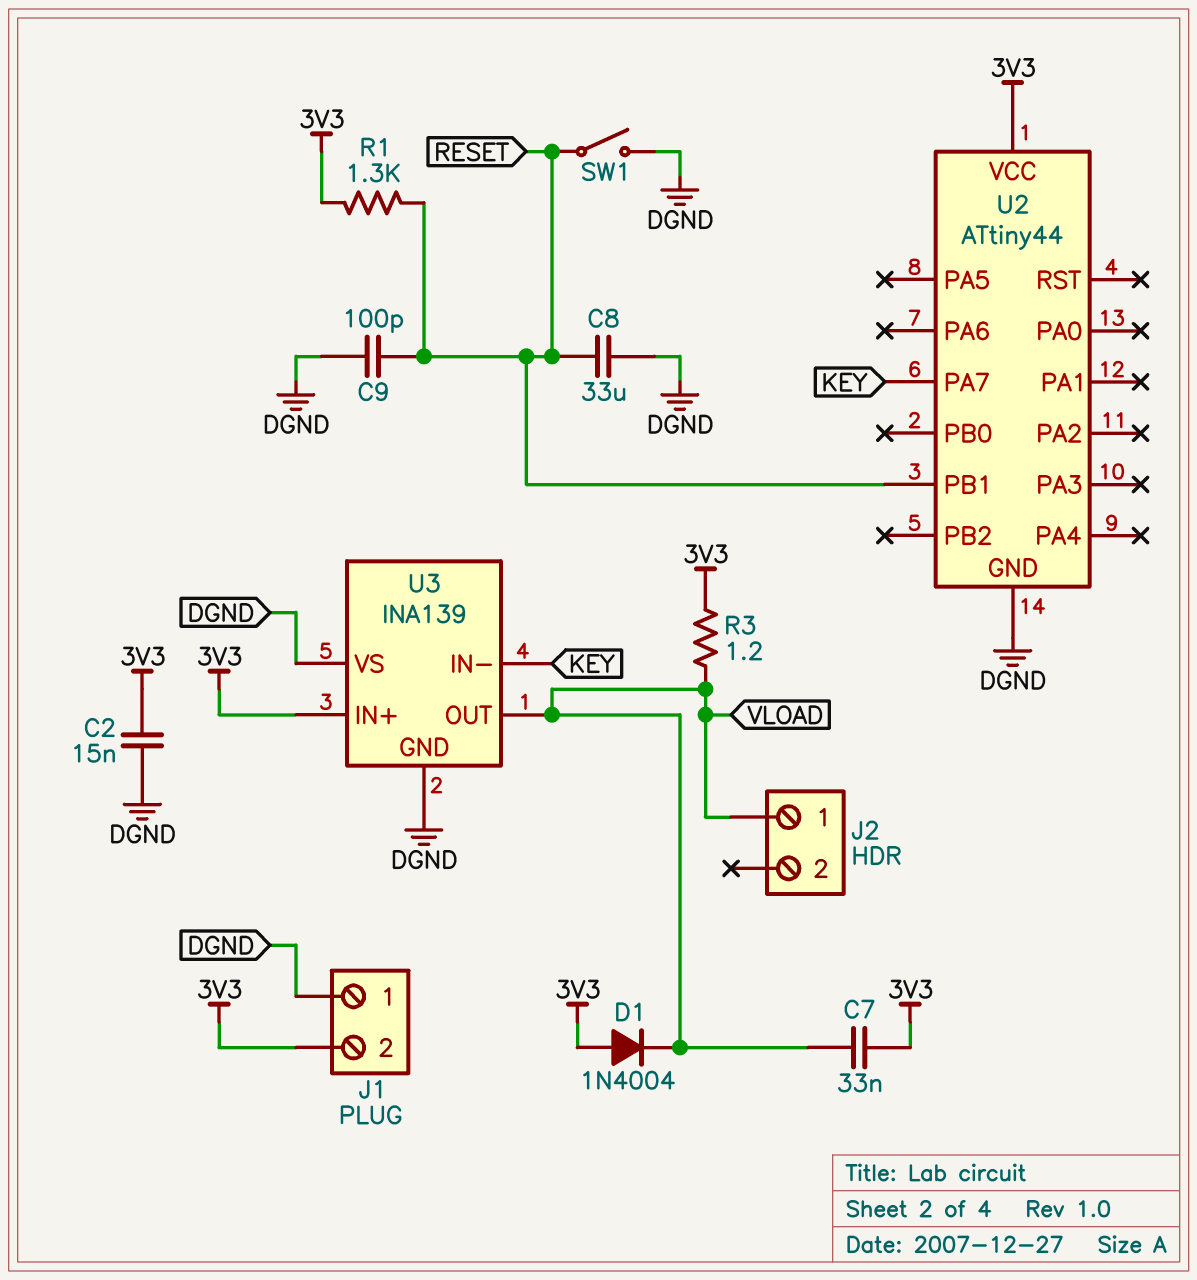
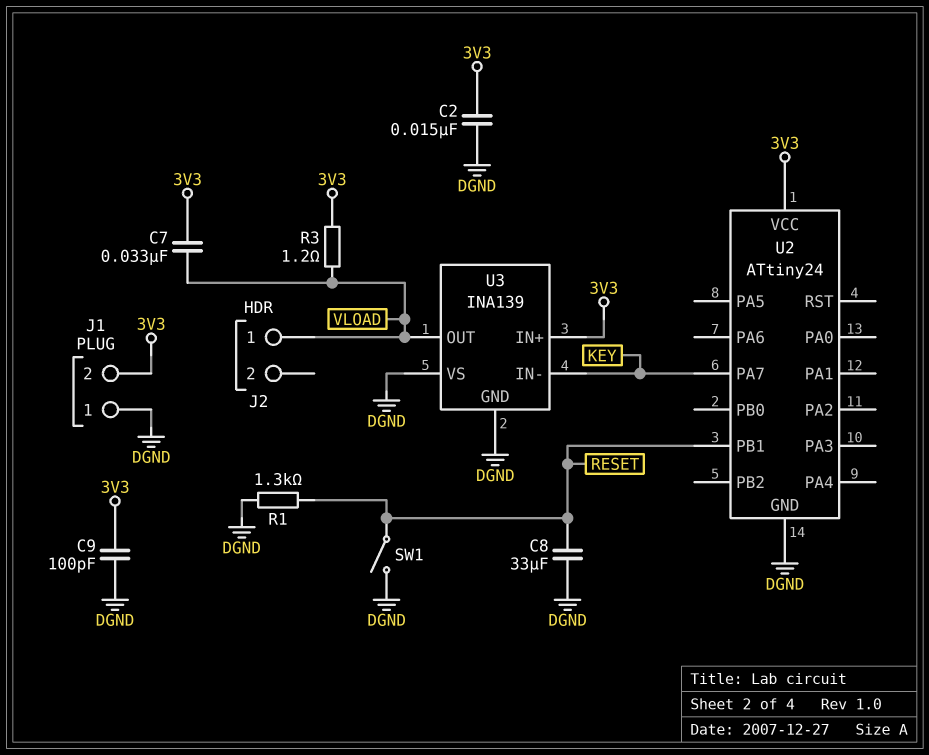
C9: 100pF (DGND, RESET) -> 100pF (3V3, DGND)
D1: diode 1N4004 (A 3V3, K VLOAD) -> none
R1: 1.3k (3V3, RESET) -> 1.3k (DGND, RESET)
U2: ATtiny44 -> ATtiny24

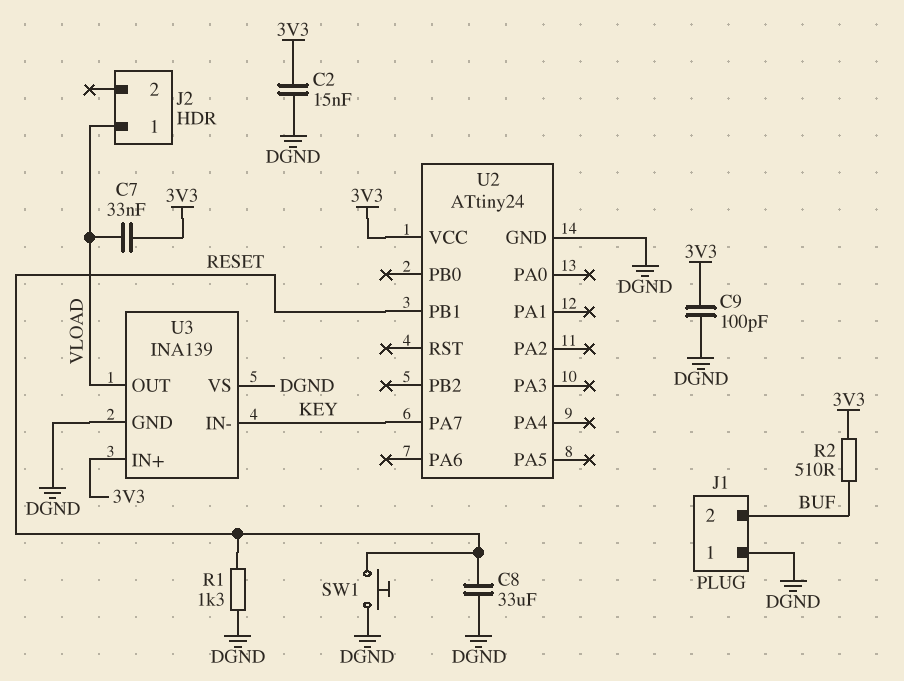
J1 pin 2: 3V3 -> BUF
R2: none -> 510 (3V3, BUF)
R3: 1.2 (3V3, VLOAD) -> none
SW1: switch (DGND, RESET) -> button (DGND, RESET)

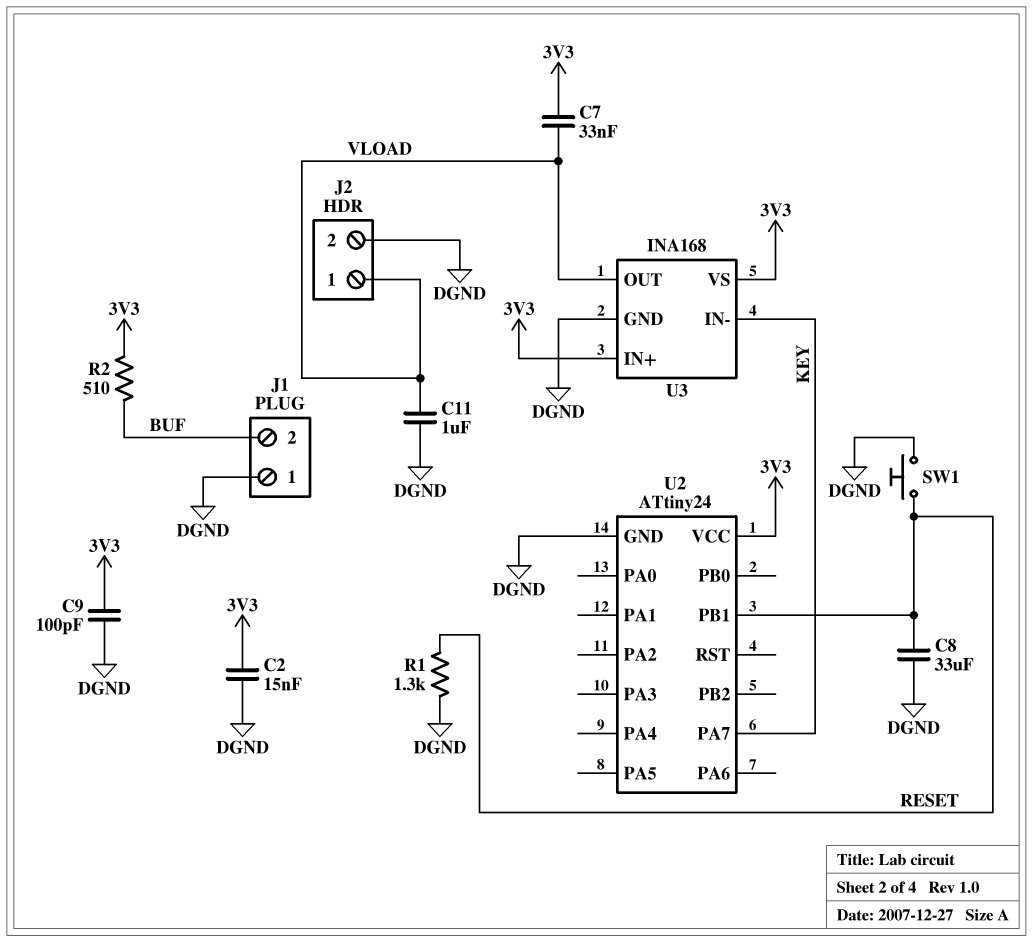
C11: none -> 1uF (DGND, VLOAD)
J2 pin 2: none -> DGND
U3: INA139 -> INA168
U3 pin VS: DGND -> 3V3

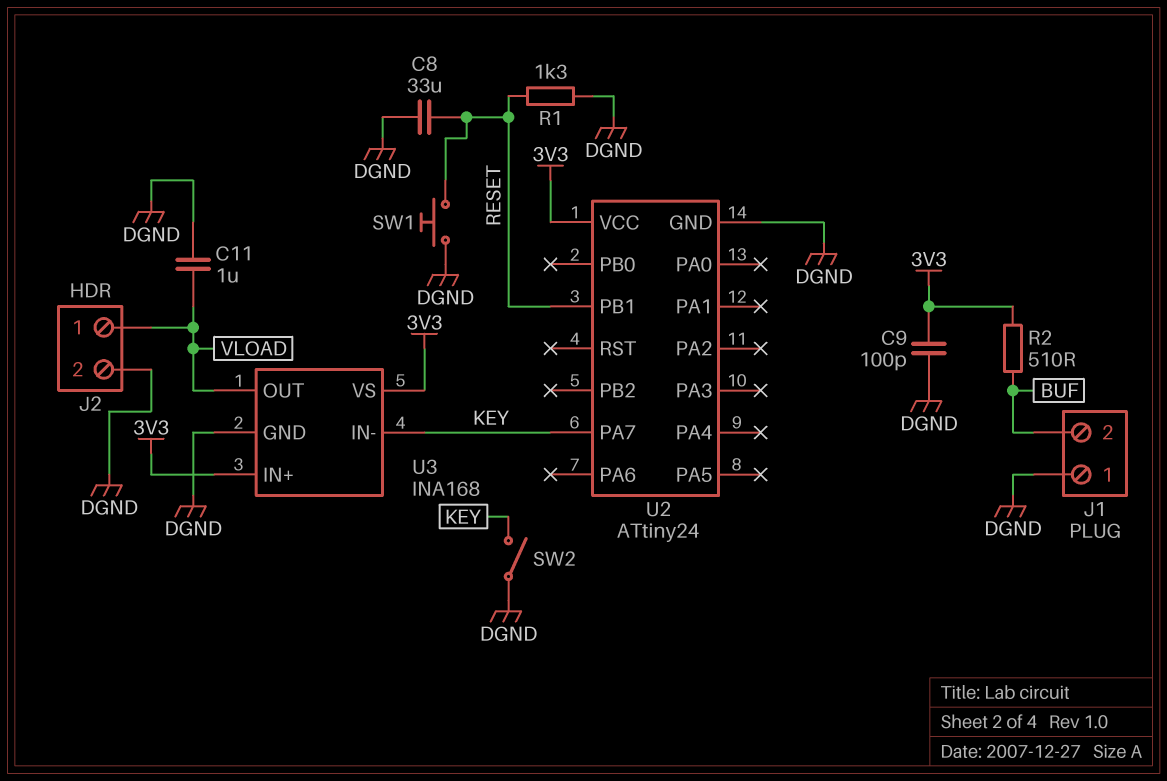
C2: 15nF (3V3, DGND) -> none
C7: 33nF (3V3, VLOAD) -> none
SW2: none -> switch (DGND, KEY)

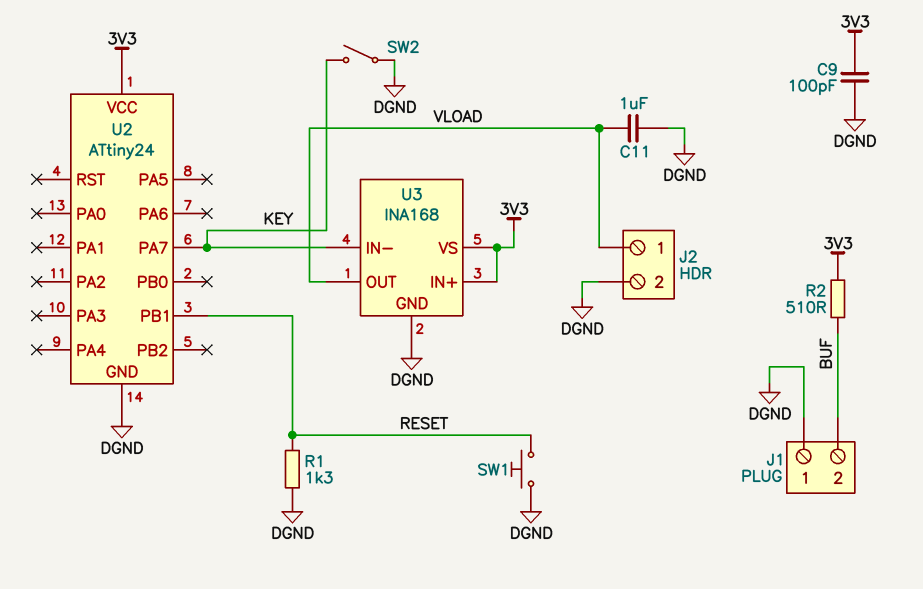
C8: 33uF (DGND, RESET) -> none

